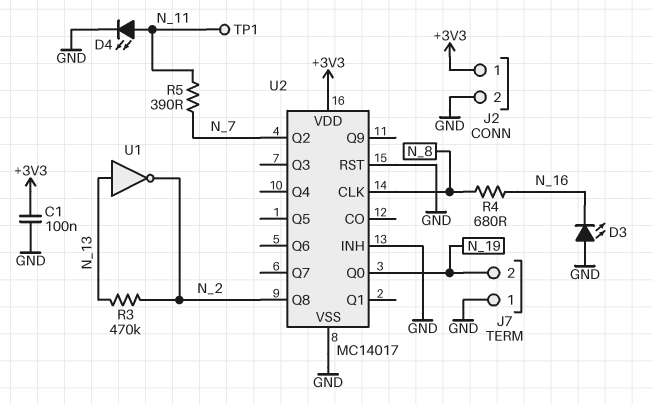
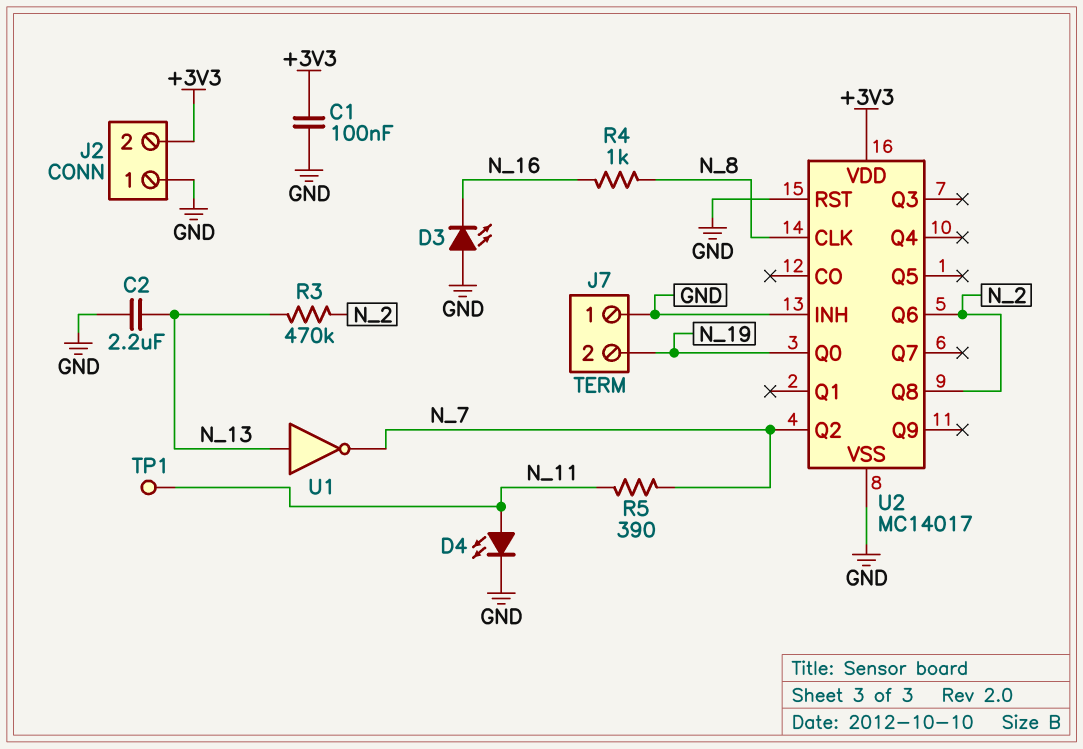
C2: none -> 2.2uF (GND, N_13)
J2 pin 1: +3V3 -> GND
J2 pin 2: GND -> +3V3
R4: 680 (N_8, N_16) -> 1k (N_8, N_16)
U1: NOT (in N_13, out N_2) -> NOT (in N_13, out N_7)
U2 pin Q6: none -> N_2

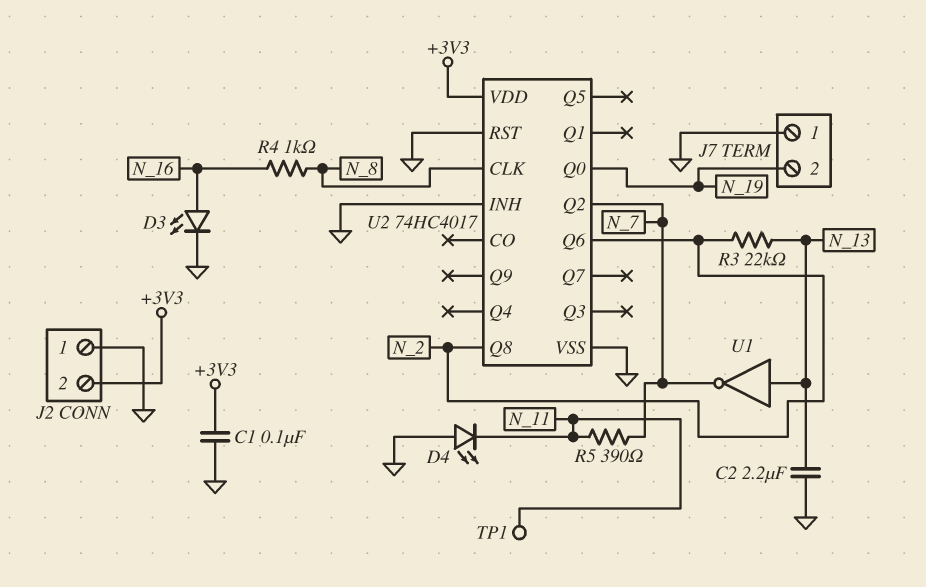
D3: LED (A GND, K N_16) -> LED (A N_16, K GND)
D4: LED (A N_11, K GND) -> LED (A GND, K N_11)
R3: 470k (N_2, N_13) -> 22k (N_2, N_13)
U2: MC14017 -> 74HC4017

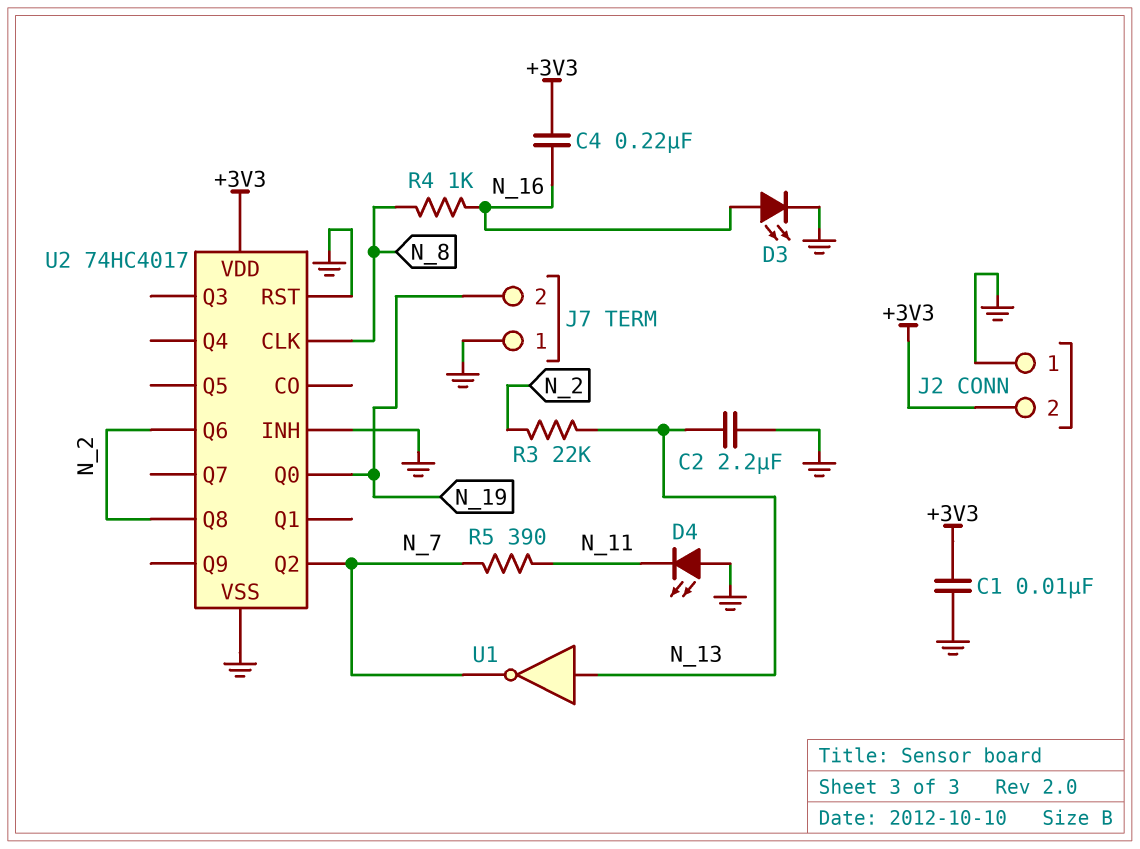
C1: 100nF (+3V3, GND) -> 10nF (+3V3, GND)
C4: none -> 220nF (+3V3, N_16)
TP1: test point (N_11) -> none

